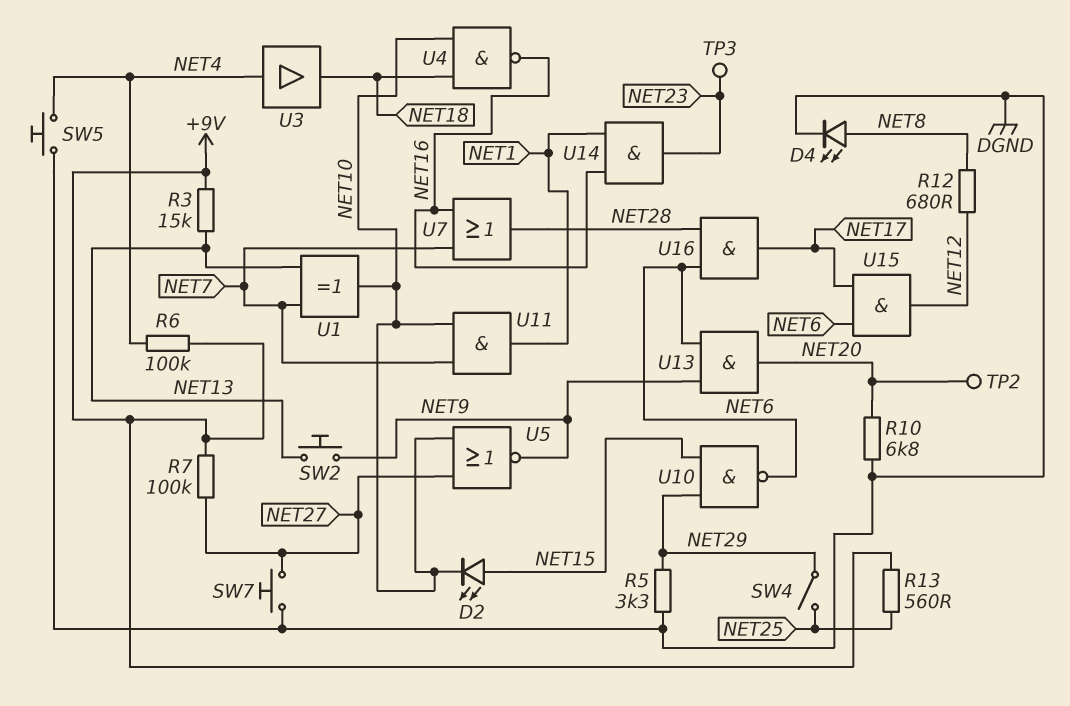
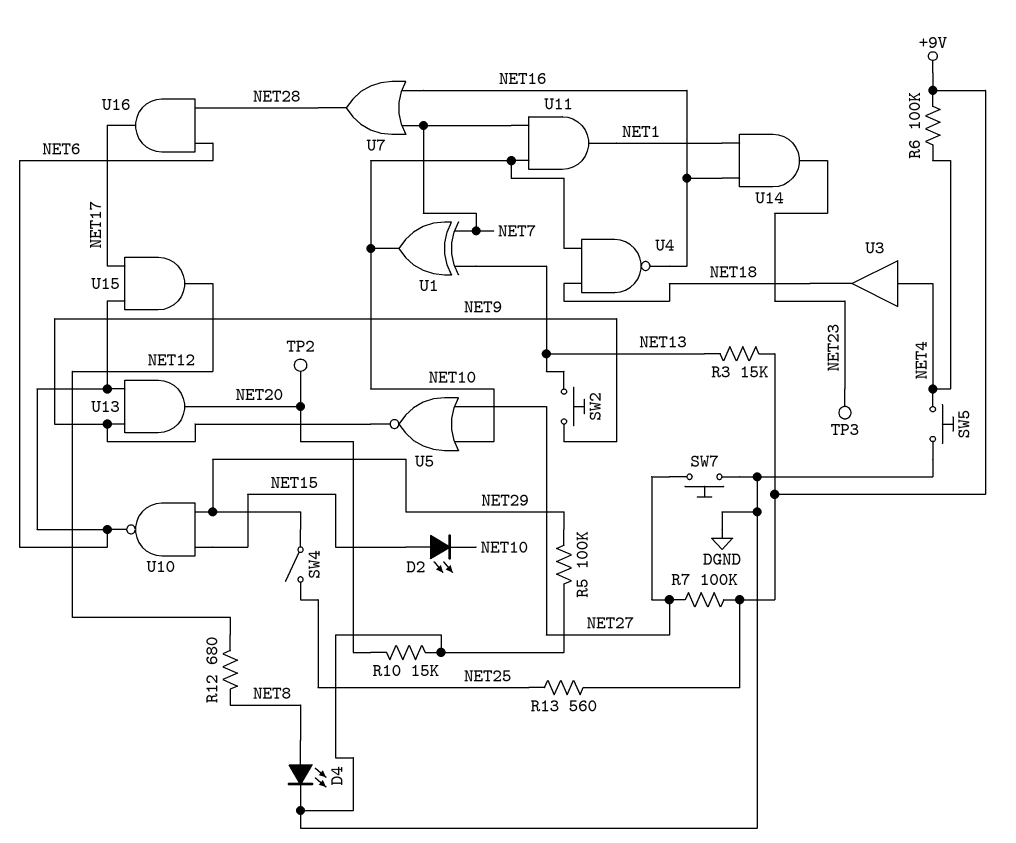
R5: 3.3k (DGND, NET29) -> 100k (DGND, NET29)
R10: 6.8k (DGND, NET20) -> 15k (DGND, NET20)

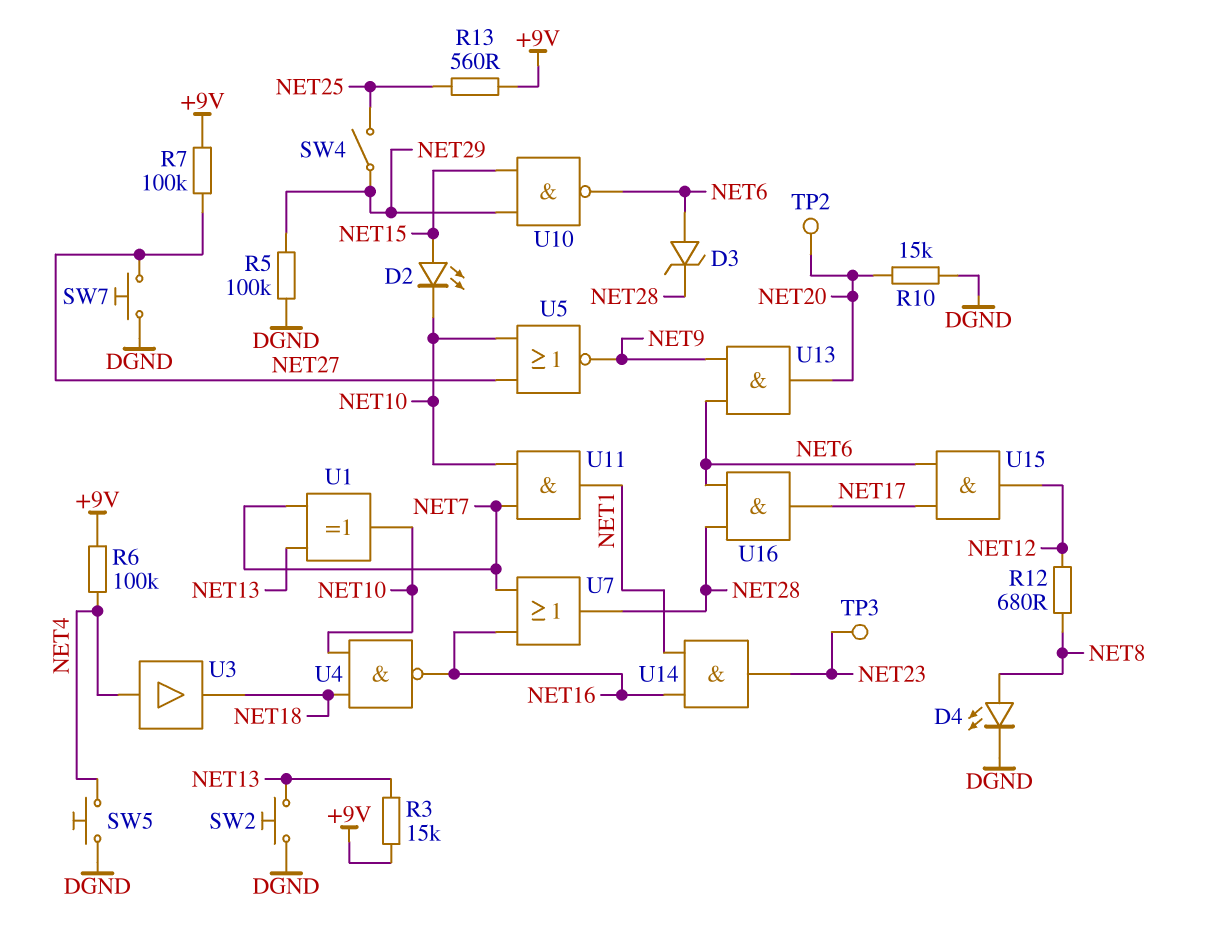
D3: none -> zener (A NET6, K NET28)
SW2: button (NET9, NET13) -> button (DGND, NET13)

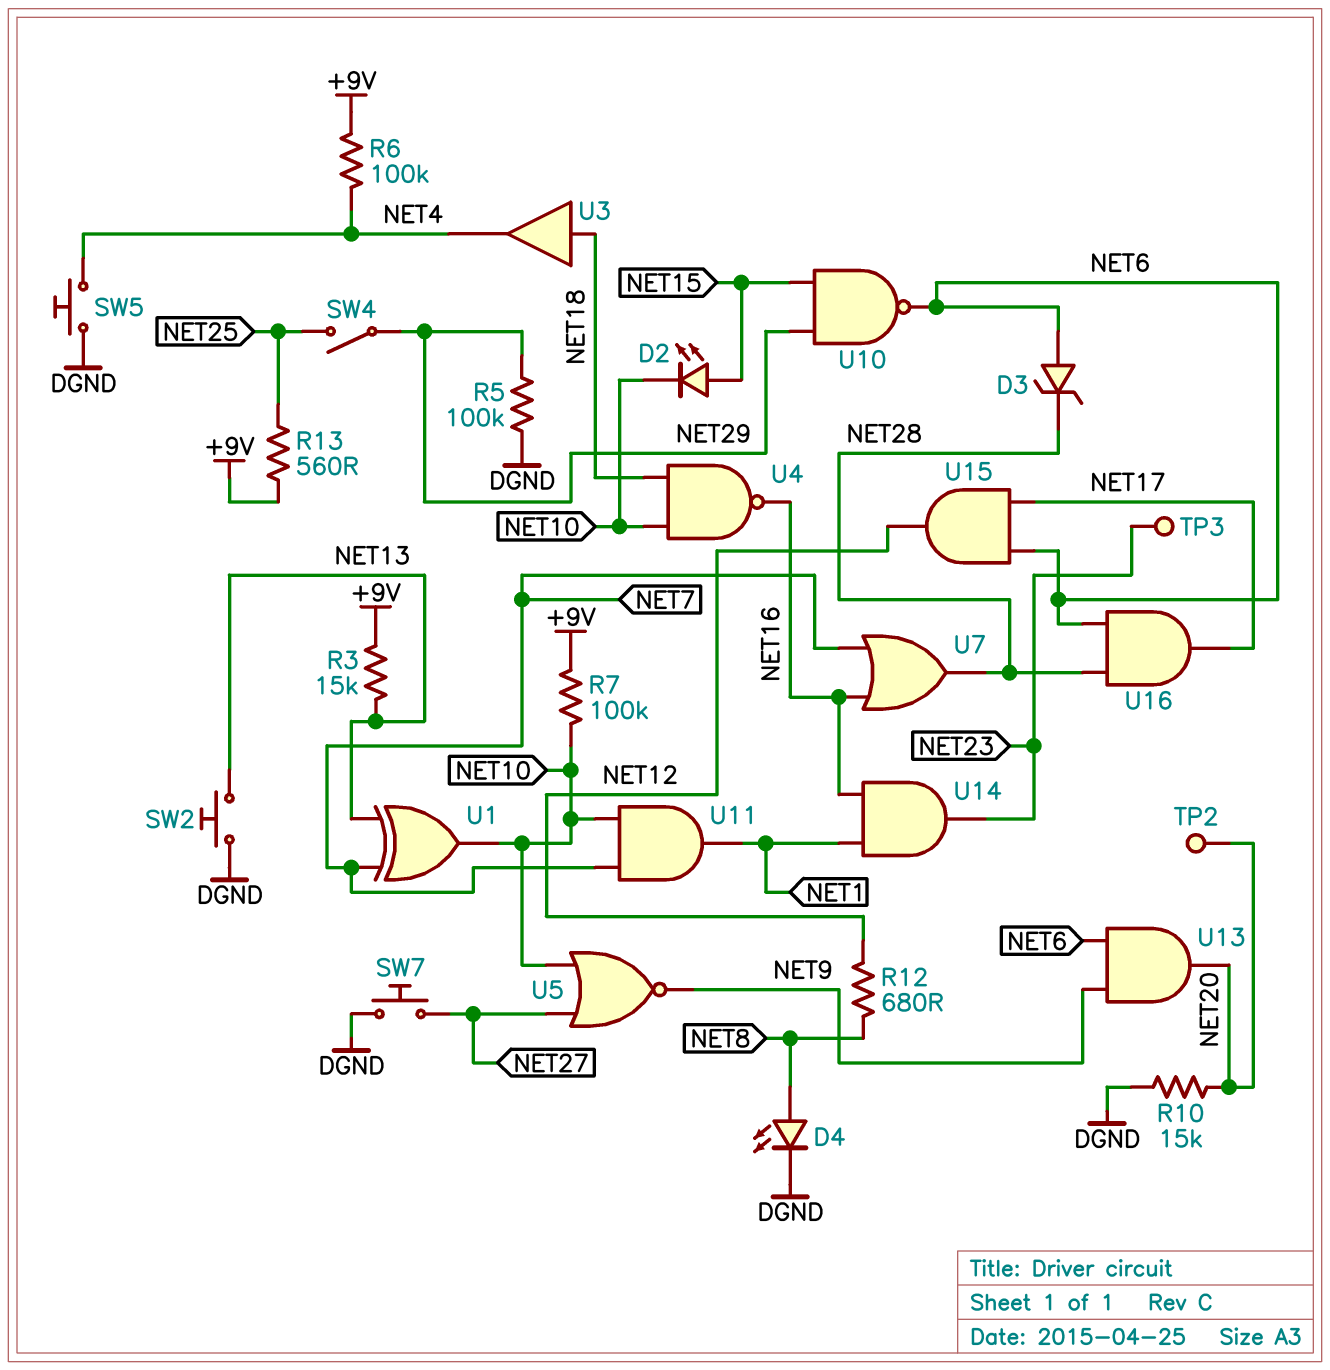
R7: 100k (+9V, NET27) -> 100k (+9V, NET10)
U3: buffer (in NET4, out NET18) -> buffer (in NET18, out NET4)

